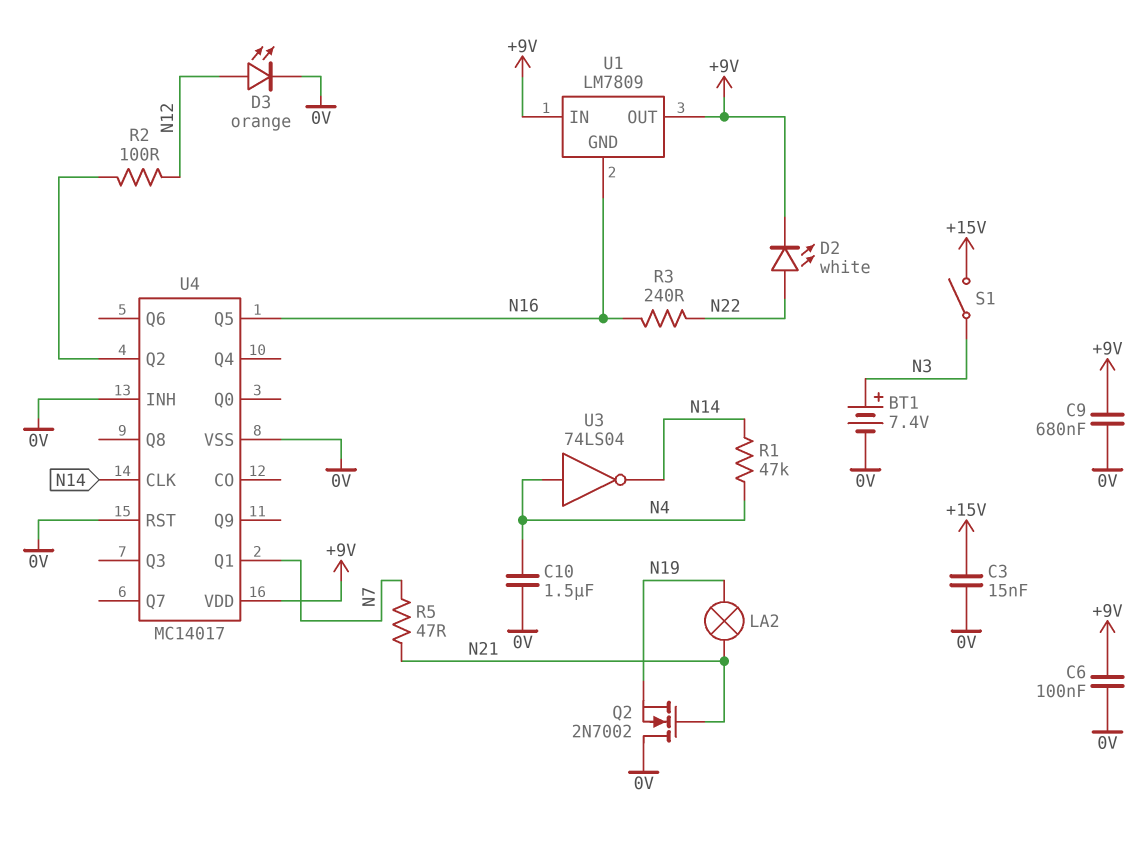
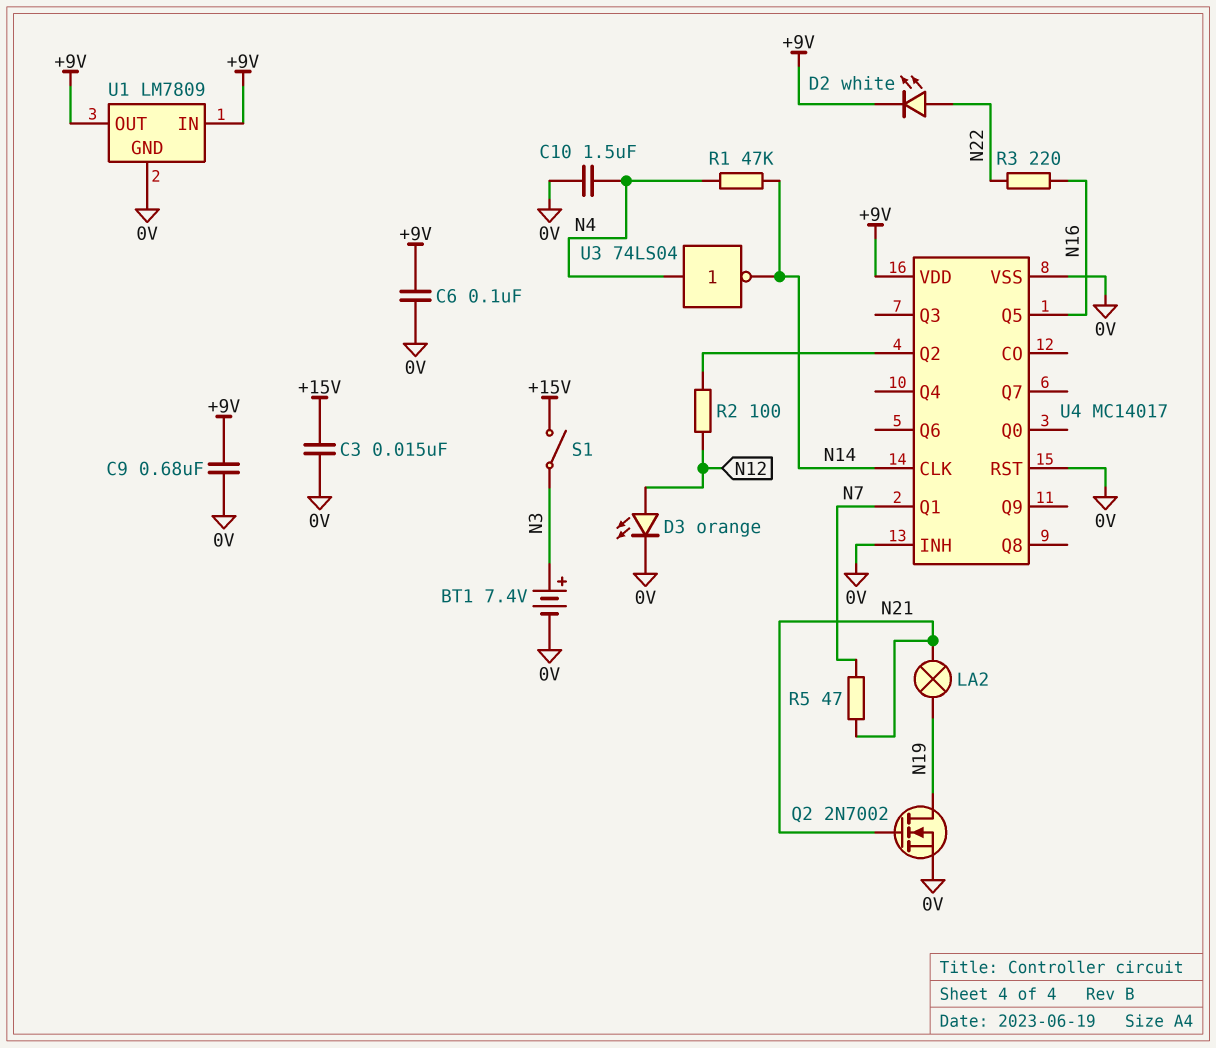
Q2: NMOS 2N7002 (G N21, D 0V, S N19) -> NMOS 2N7002 (G N21, D N19, S 0V)
R3: 240 (N16, N22) -> 220 (N16, N22)
U1 pin GND: N16 -> 0V

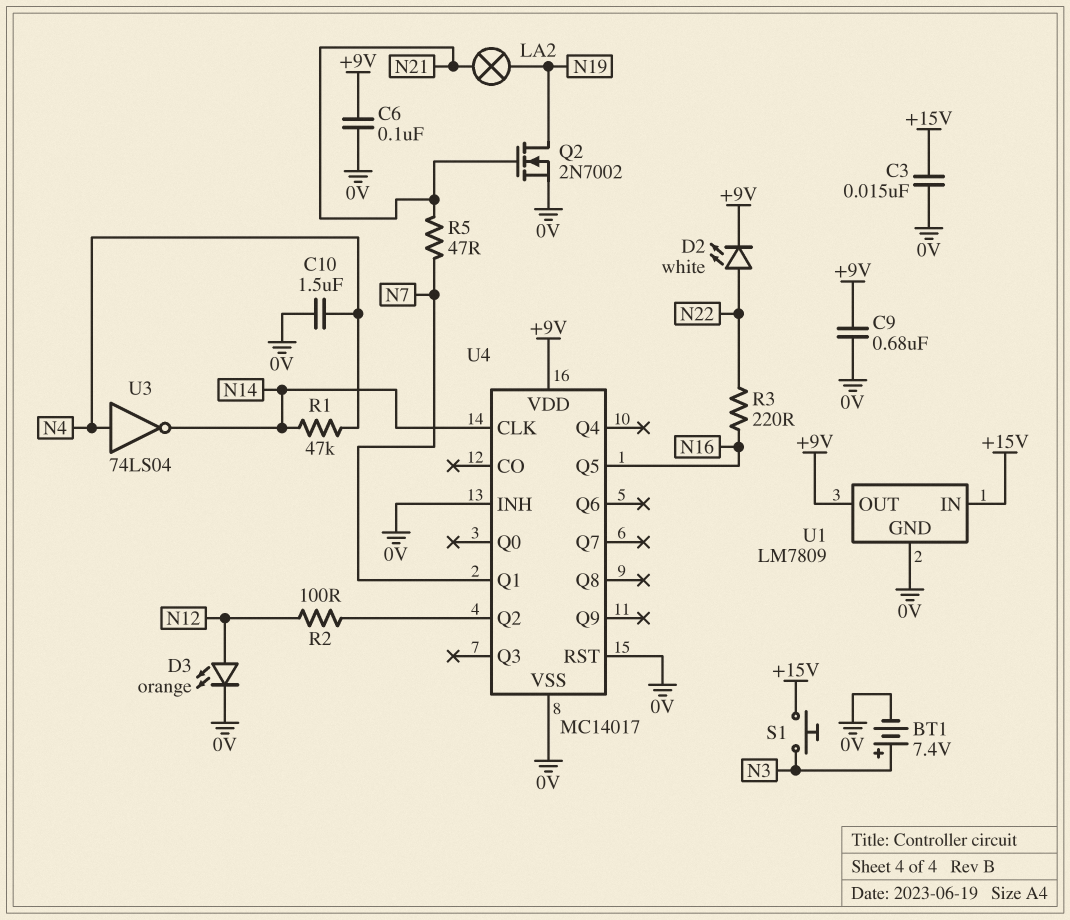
S1: switch (+15V, N3) -> button (+15V, N3)
U1 pin IN: +9V -> +15V

